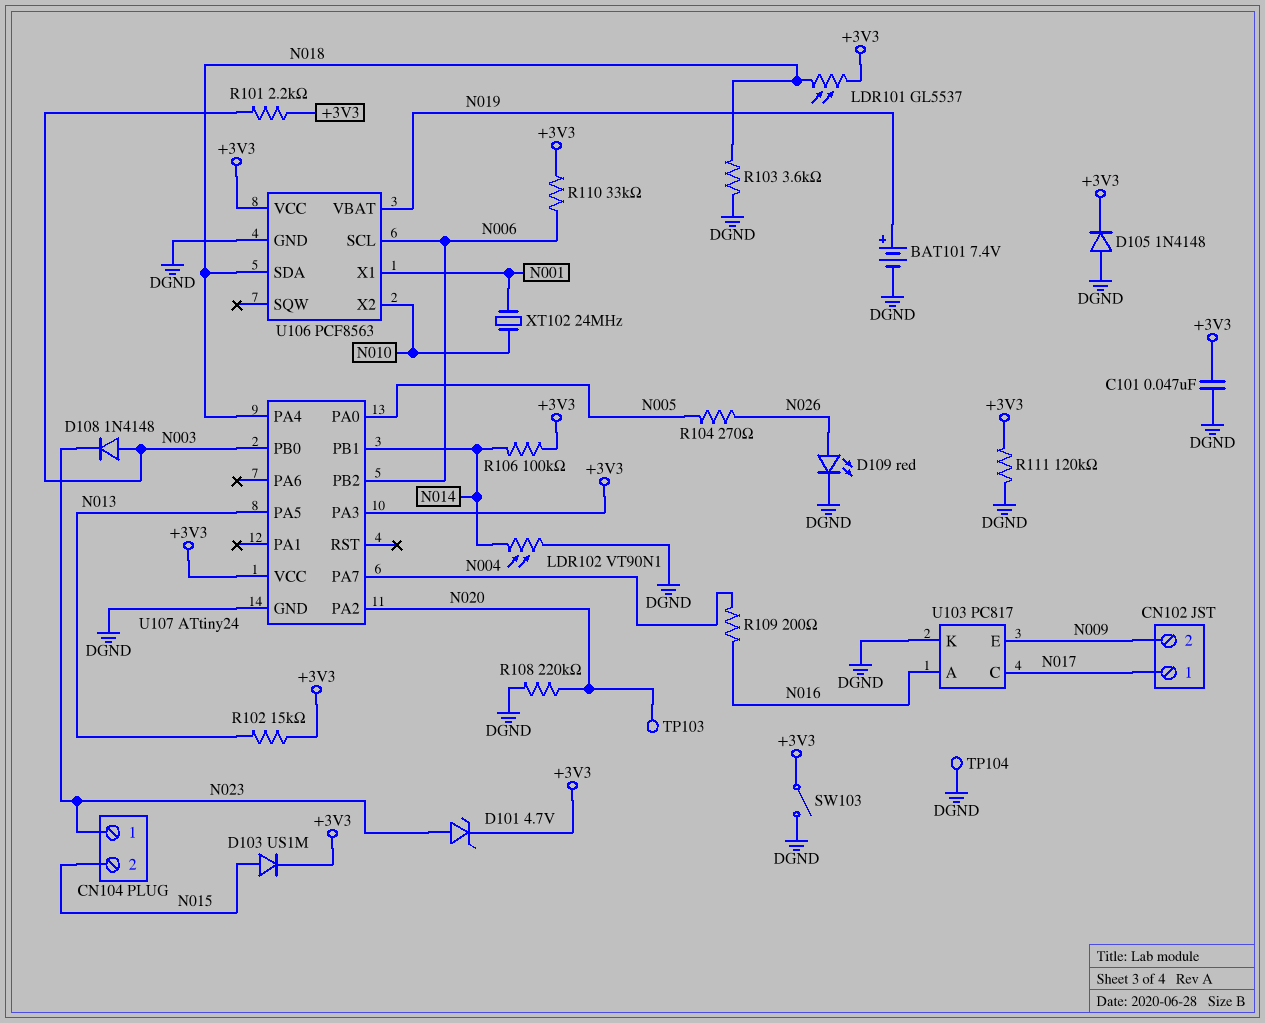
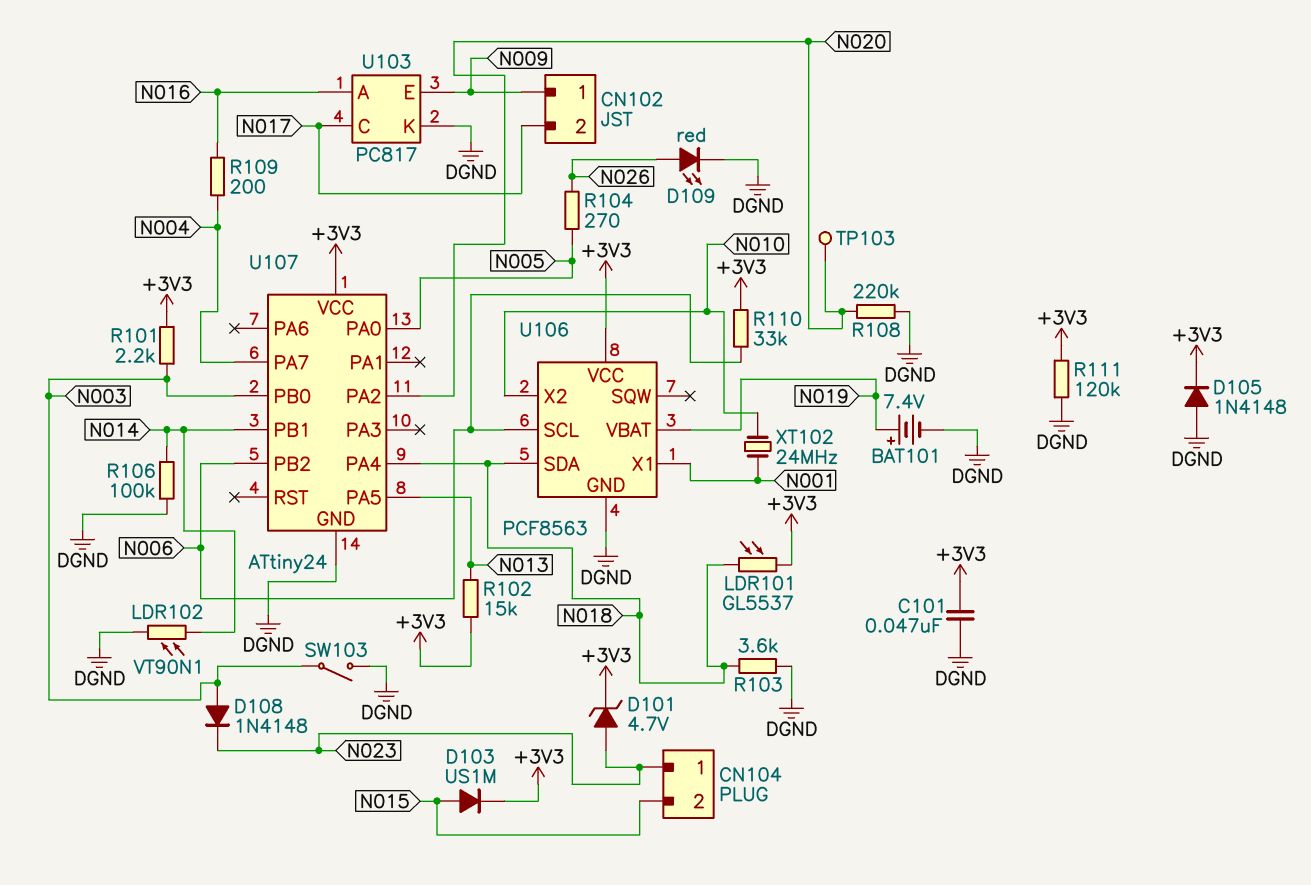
CN102 pin 1: N017 -> N009
CN102 pin 2: N009 -> N017
R106: 100k (+3V3, N014) -> 100k (DGND, N014)
SW103: switch (+3V3, DGND) -> switch (DGND, N003)
TP104: test point (DGND) -> none
U107 pin PA3: +3V3 -> none

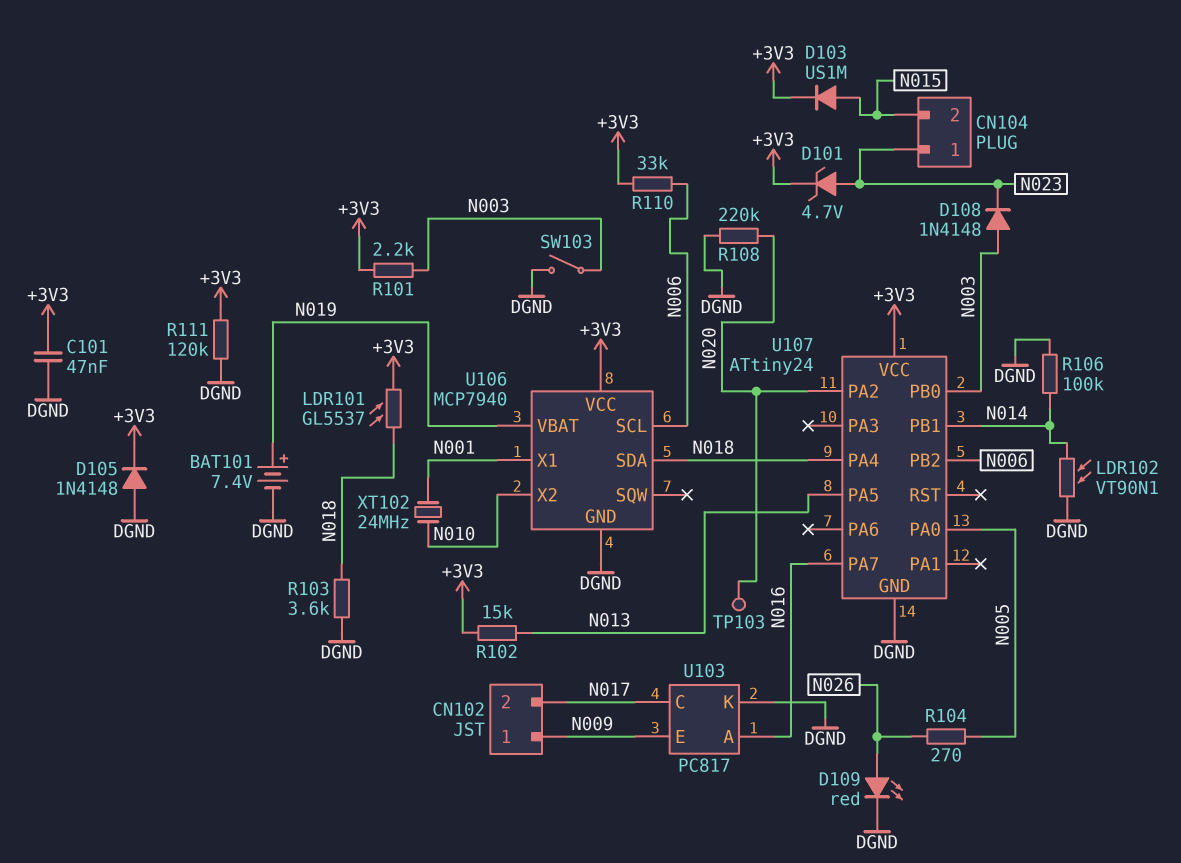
R109: 200 (N004, N016) -> none
U106: PCF8563 -> MCP7940
U107 pin PA7: N004 -> N016

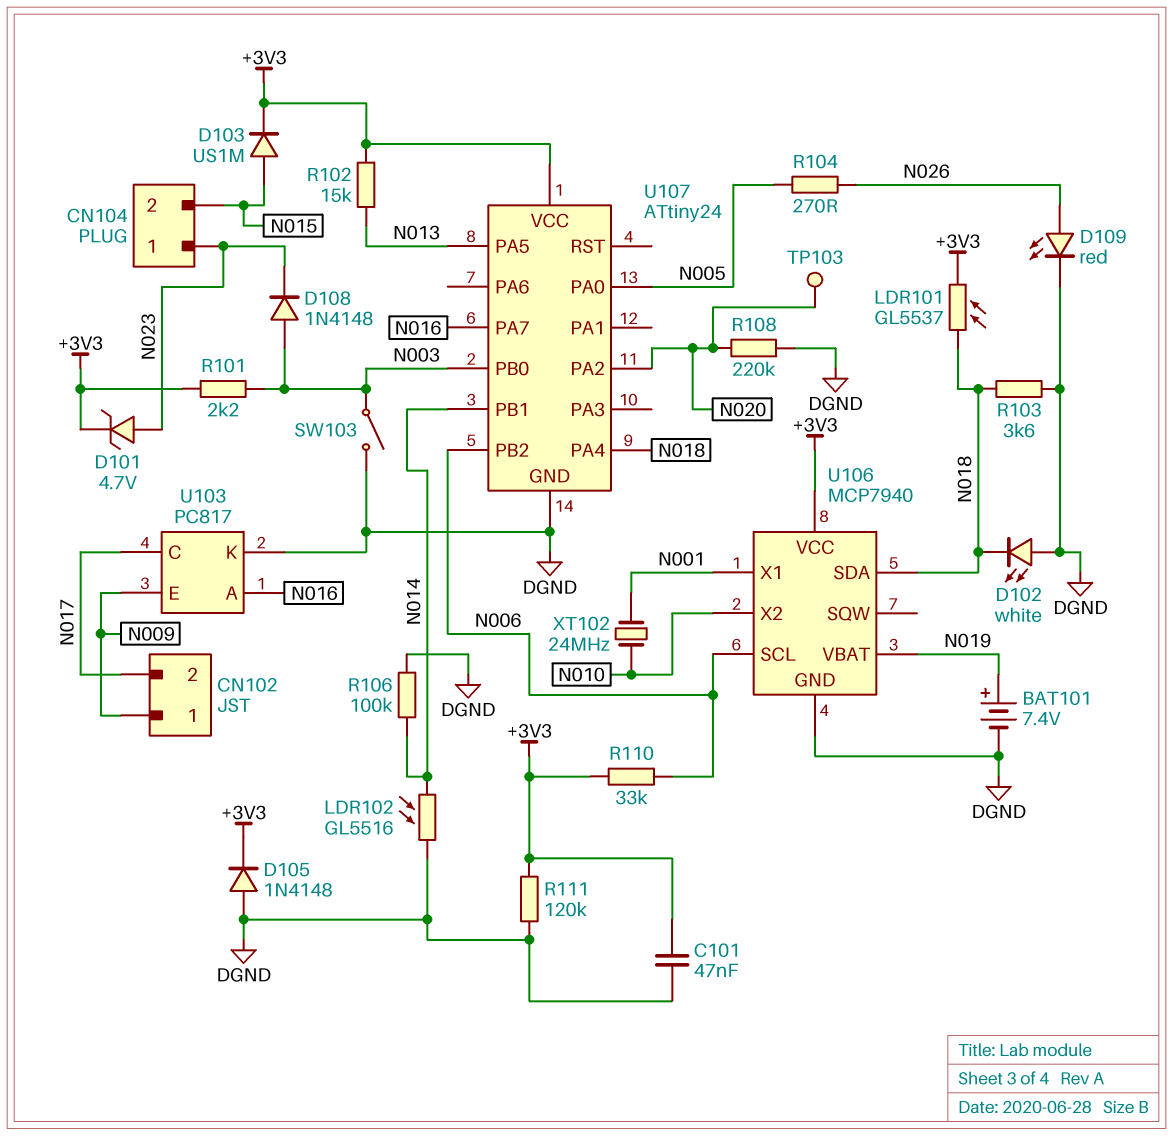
D102: none -> LED white (A DGND, K N018)
LDR102: VT90N1 (DGND, N014) -> GL5516 (DGND, N014)

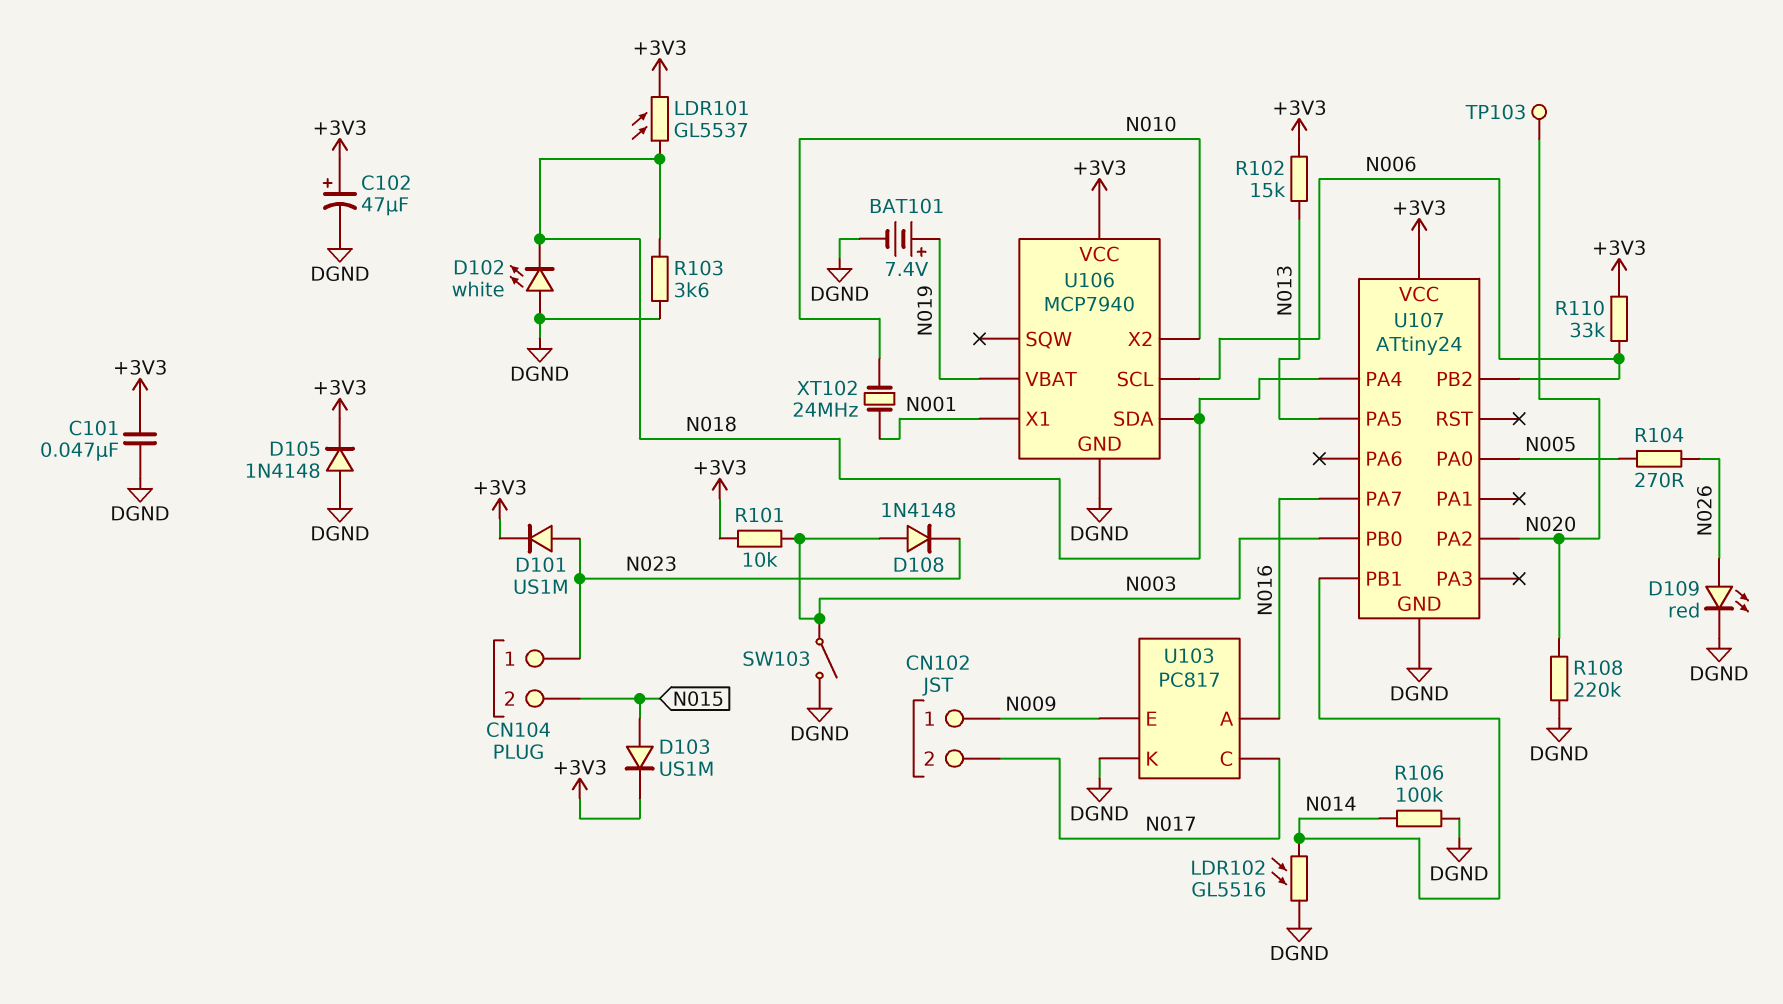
C102: none -> 47uF (plus +3V3, minus DGND)
D101: zener 4.7V (A N023, K +3V3) -> diode US1M (A N023, K +3V3)
R101: 2.2k (+3V3, N003) -> 10k (+3V3, N003)
R111: 120k (+3V3, DGND) -> none

